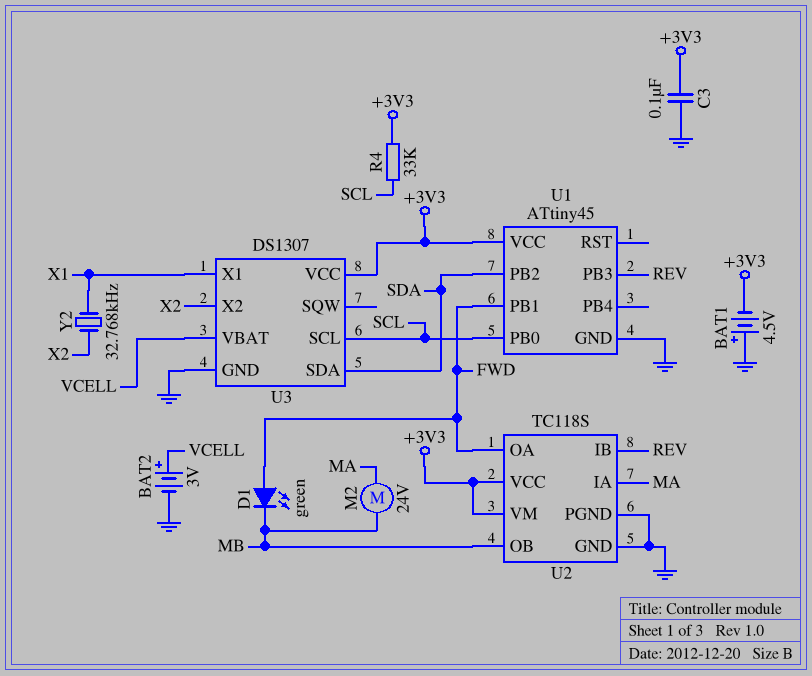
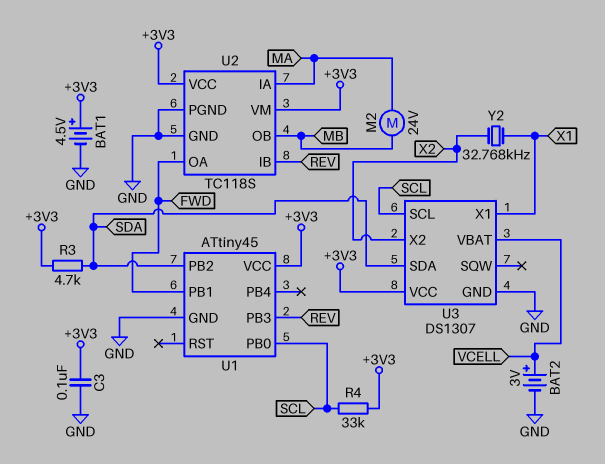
BAT1: 4.5V (plus GND, minus +3V3) -> 4.5V (plus +3V3, minus GND)
D1: LED green (A FWD, K MB) -> none
R3: none -> 4.7k (+3V3, SDA)

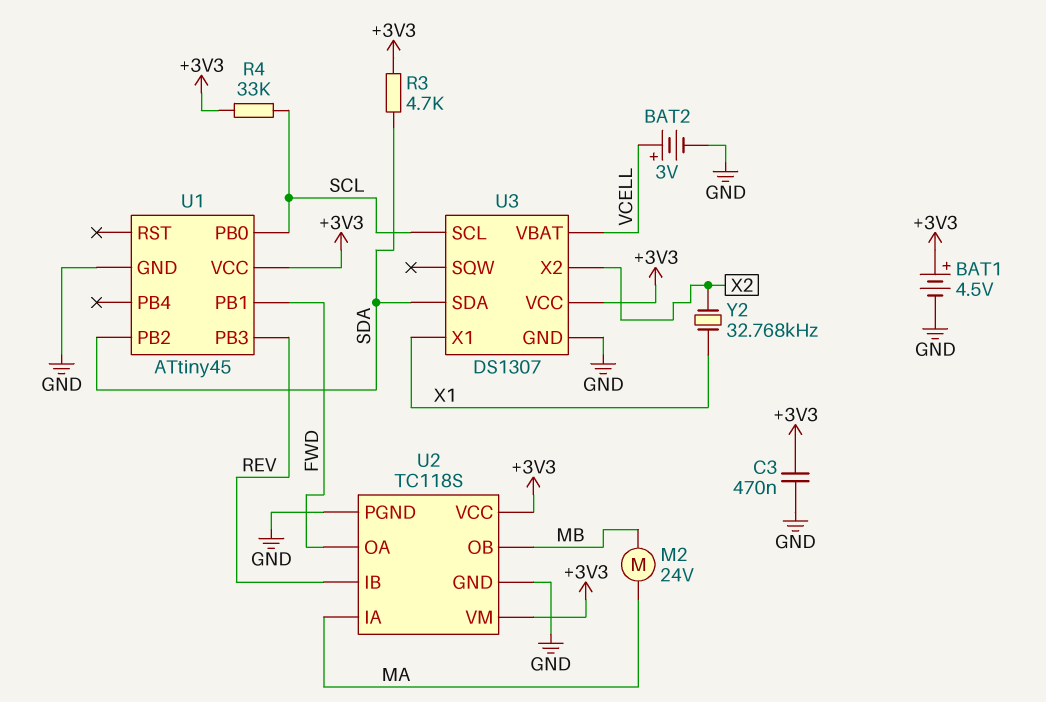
C3: 100nF (+3V3, GND) -> 470nF (+3V3, GND)

